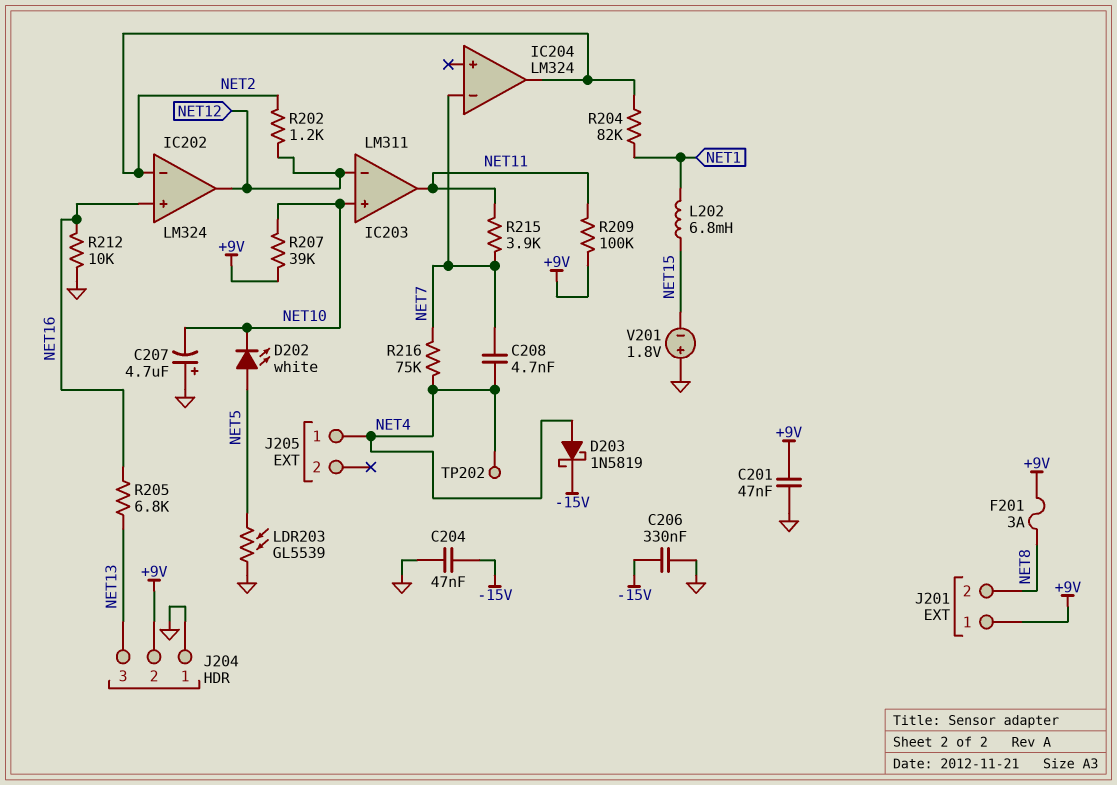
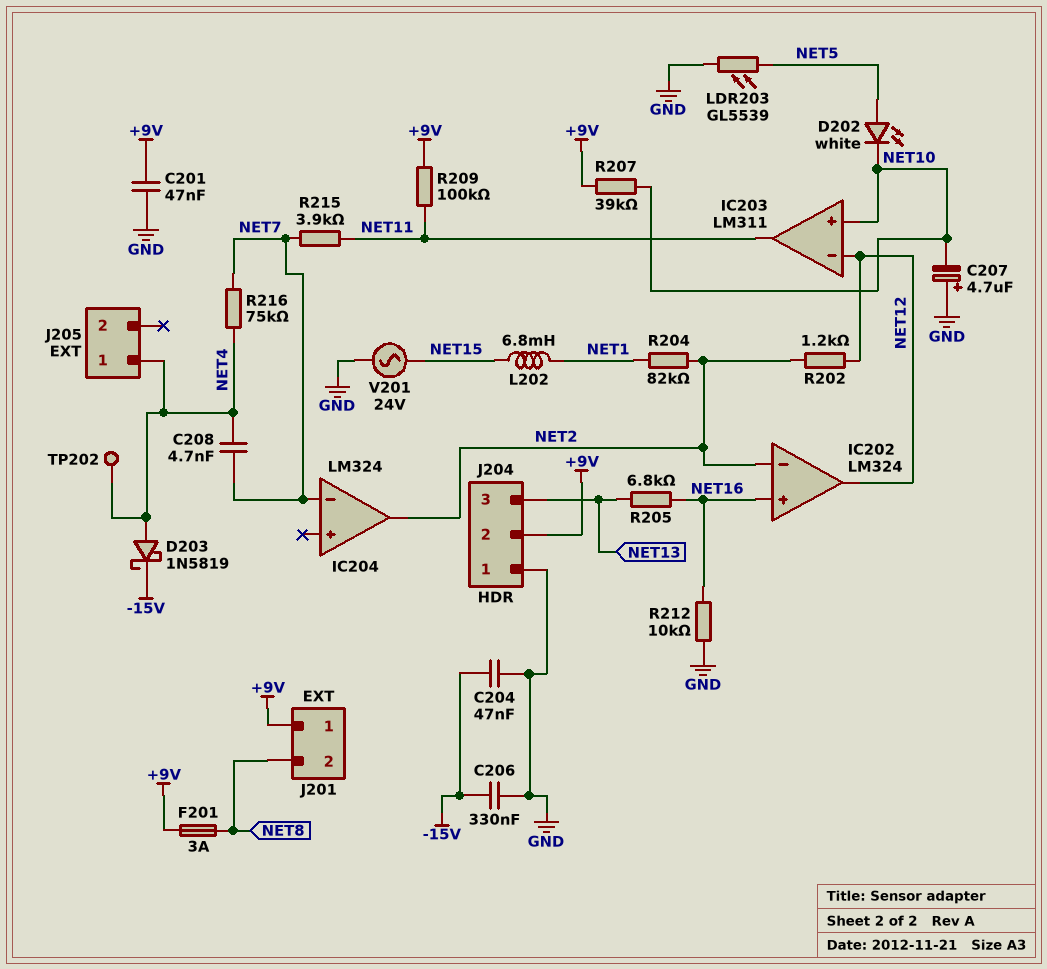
V201: 1.8V (plus GND, minus NET15) -> AC 24V (GND, NET15)

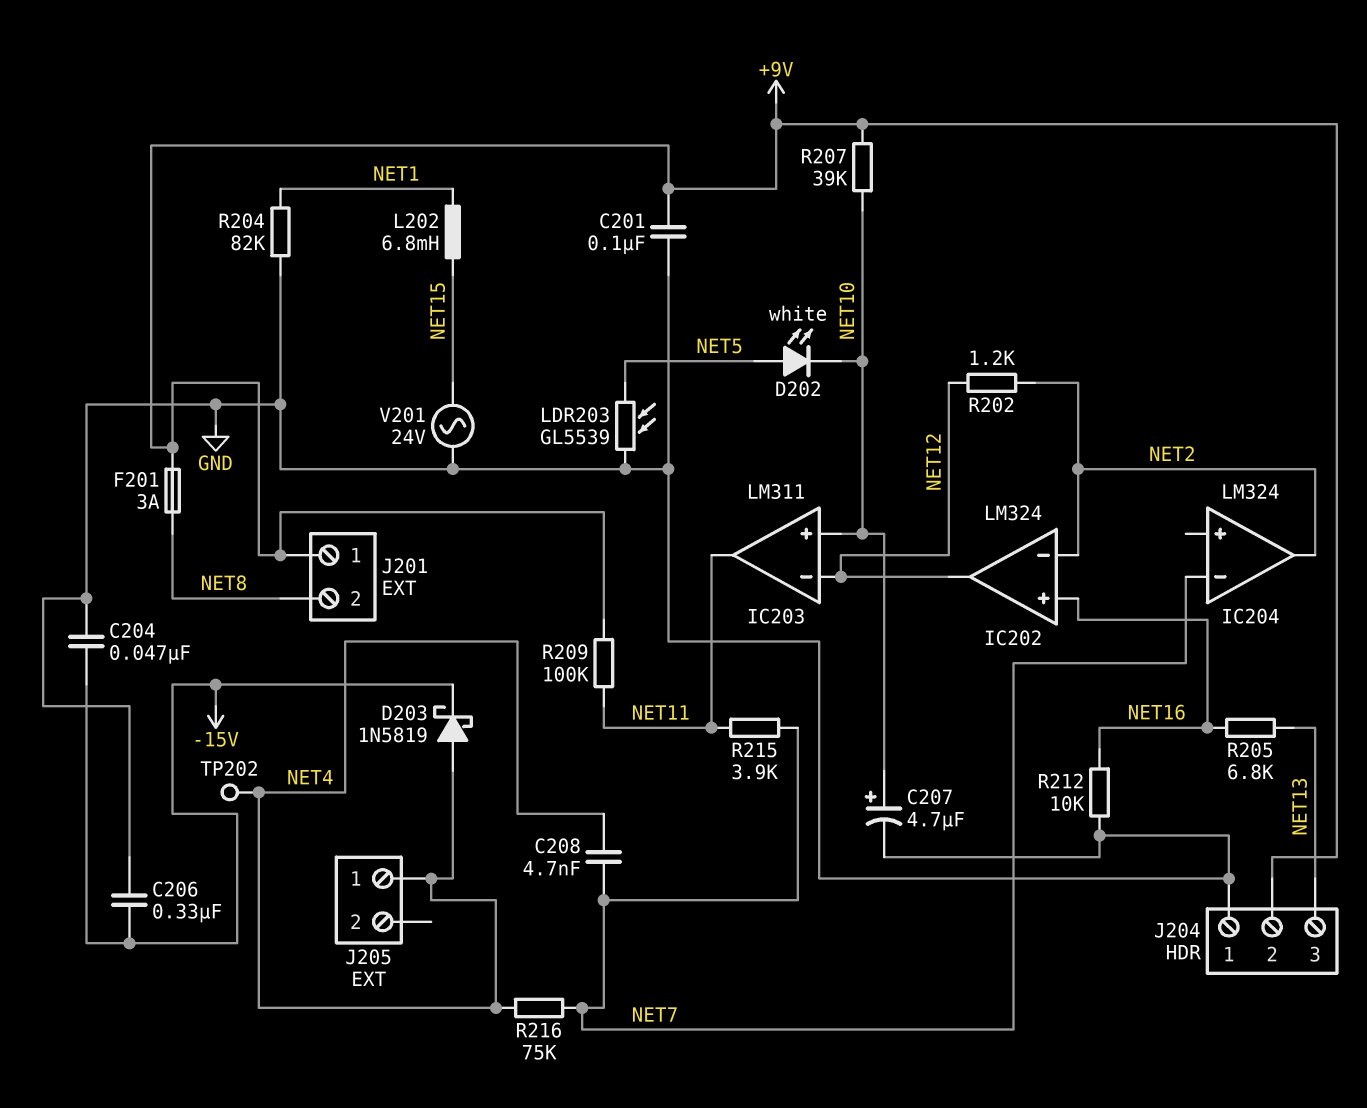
C201: 47nF (+9V, GND) -> 100nF (+9V, GND)
C207: 4.7uF (plus GND, minus NET10) -> 4.7uF (plus NET10, minus GND)
R204: 82k (NET1, NET2) -> 82k (GND, NET1)

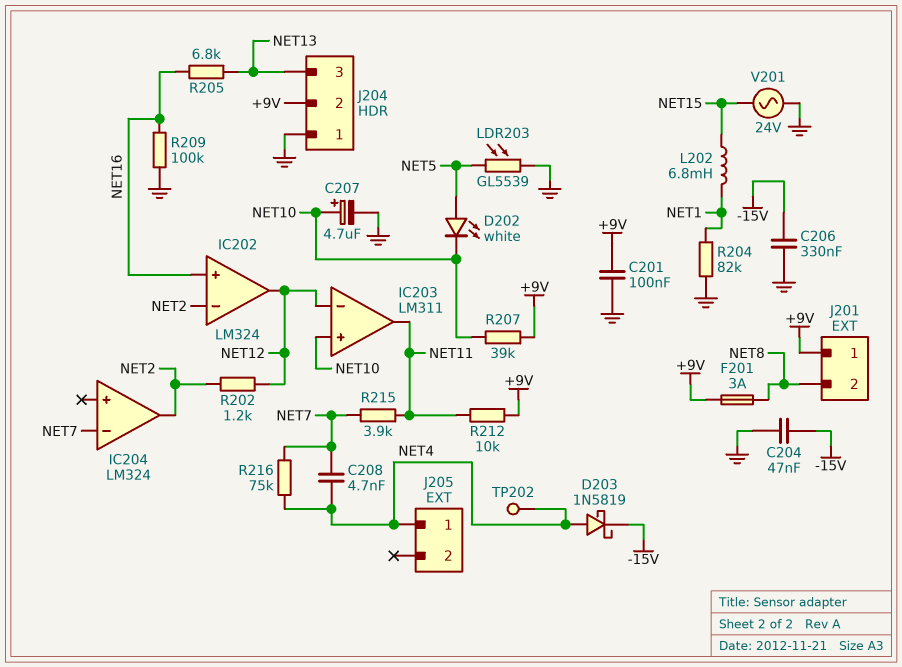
R209: 100k (+9V, NET11) -> 100k (GND, NET16)
R212: 10k (GND, NET16) -> 10k (+9V, NET11)

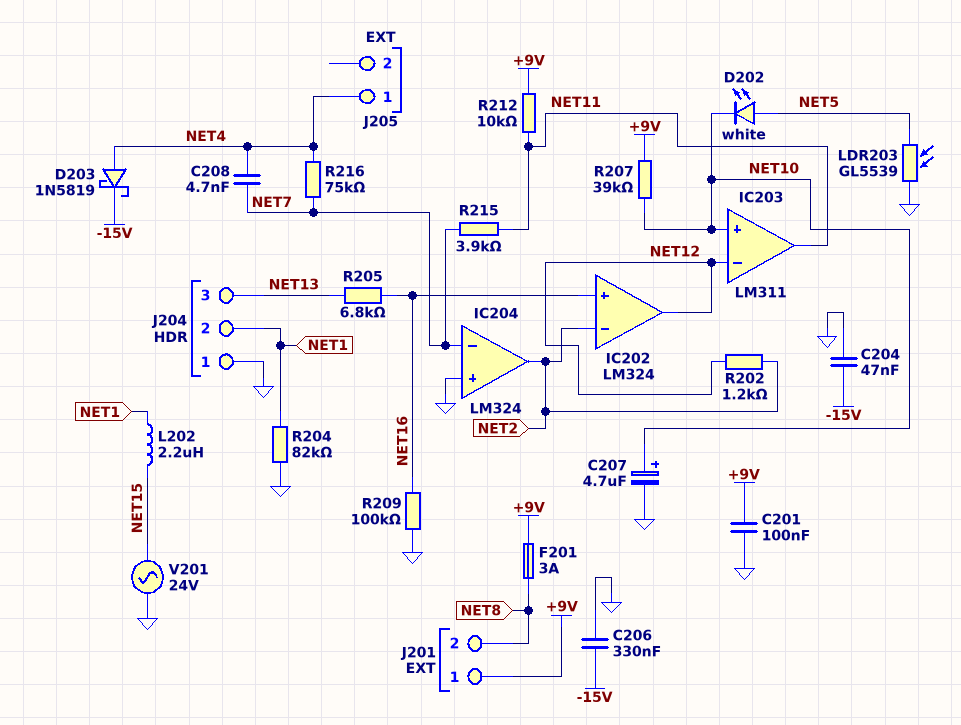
IC204 pin in+: none -> GND
J204 pin 2: +9V -> NET1
L202: 6.8mH (NET1, NET15) -> 2.2uH (NET1, NET15)
TP202: test point (NET4) -> none

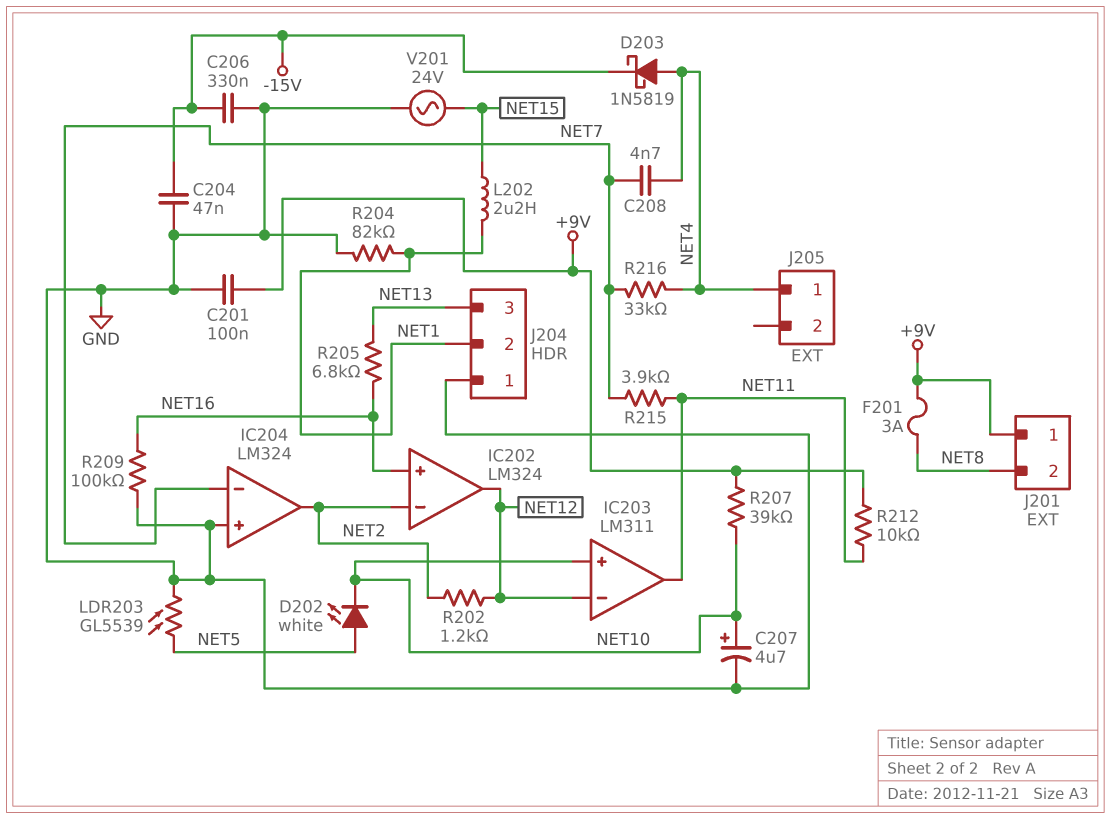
R216: 75k (NET4, NET7) -> 33k (NET4, NET7)

